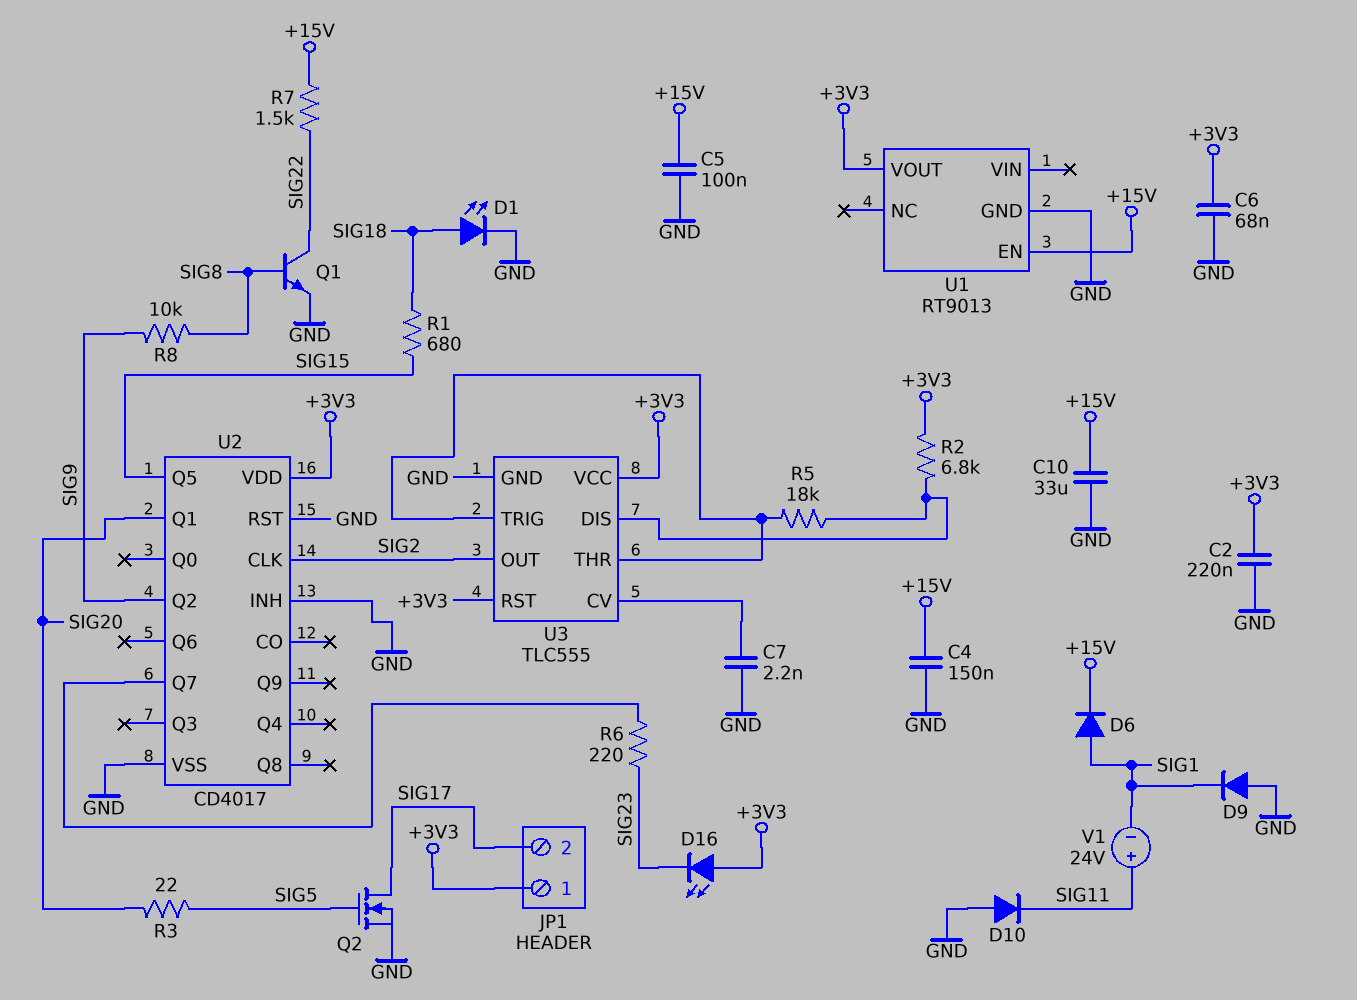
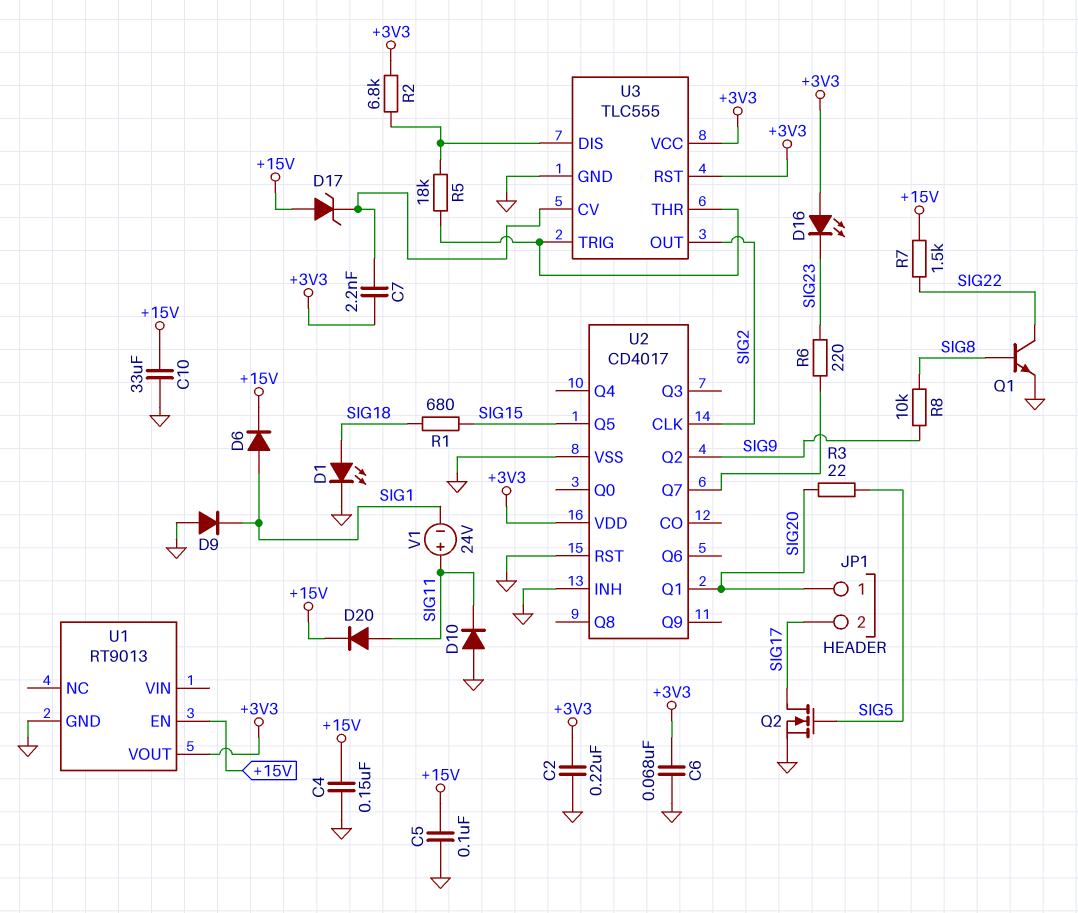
C7: 2.2nF (GND, U3/CV) -> 2.2nF (+3V3, U3/CV)
D17: none -> zener (A +15V, K U3/CV)
D20: none -> diode (A SIG11, K +15V)
JP1 pin 1: +3V3 -> SIG20

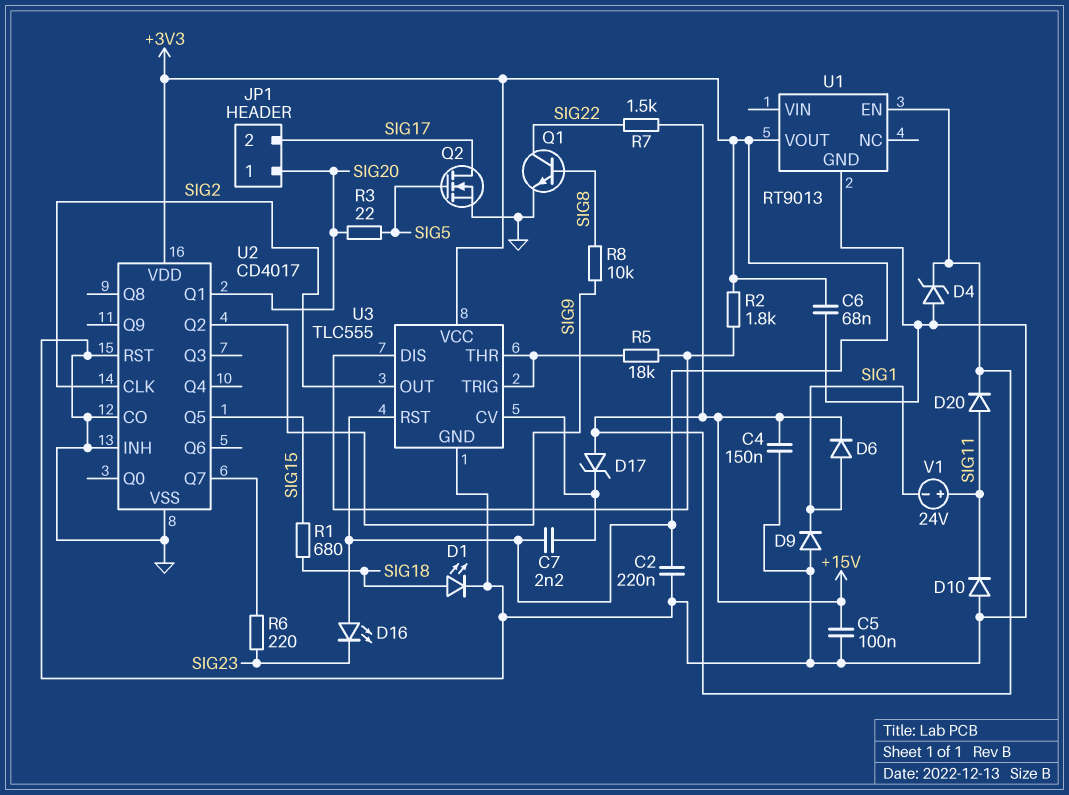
C10: 33uF (+15V, GND) -> none
D4: none -> zener (A GND, K +15V)
R2: 6.8k (+3V3, U3/DIS) -> 1.8k (+3V3, U3/DIS)
U2 pin CO: none -> GND

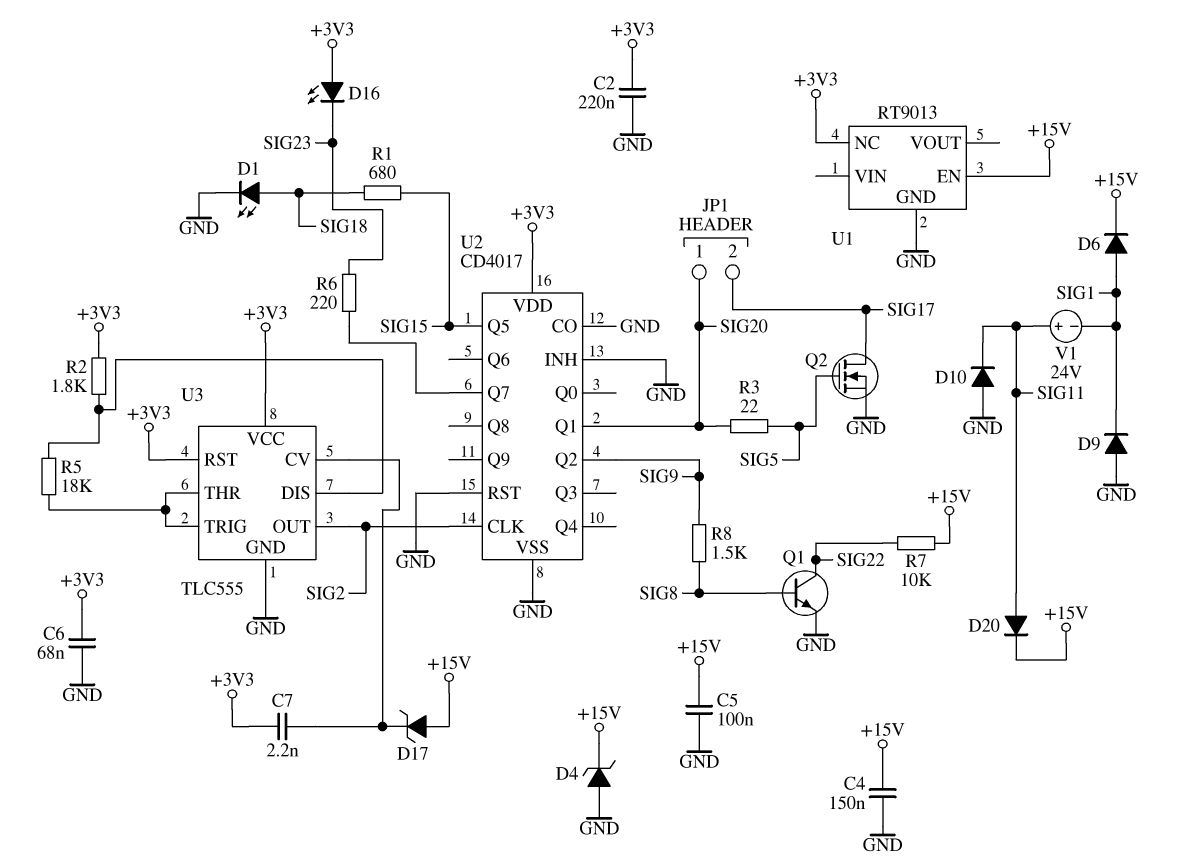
R7: 1.5k (+15V, SIG22) -> 10k (+15V, SIG22)
R8: 10k (SIG8, SIG9) -> 1.5k (SIG8, SIG9)
U1 pin NC: none -> +3V3
U1 pin VOUT: +3V3 -> none

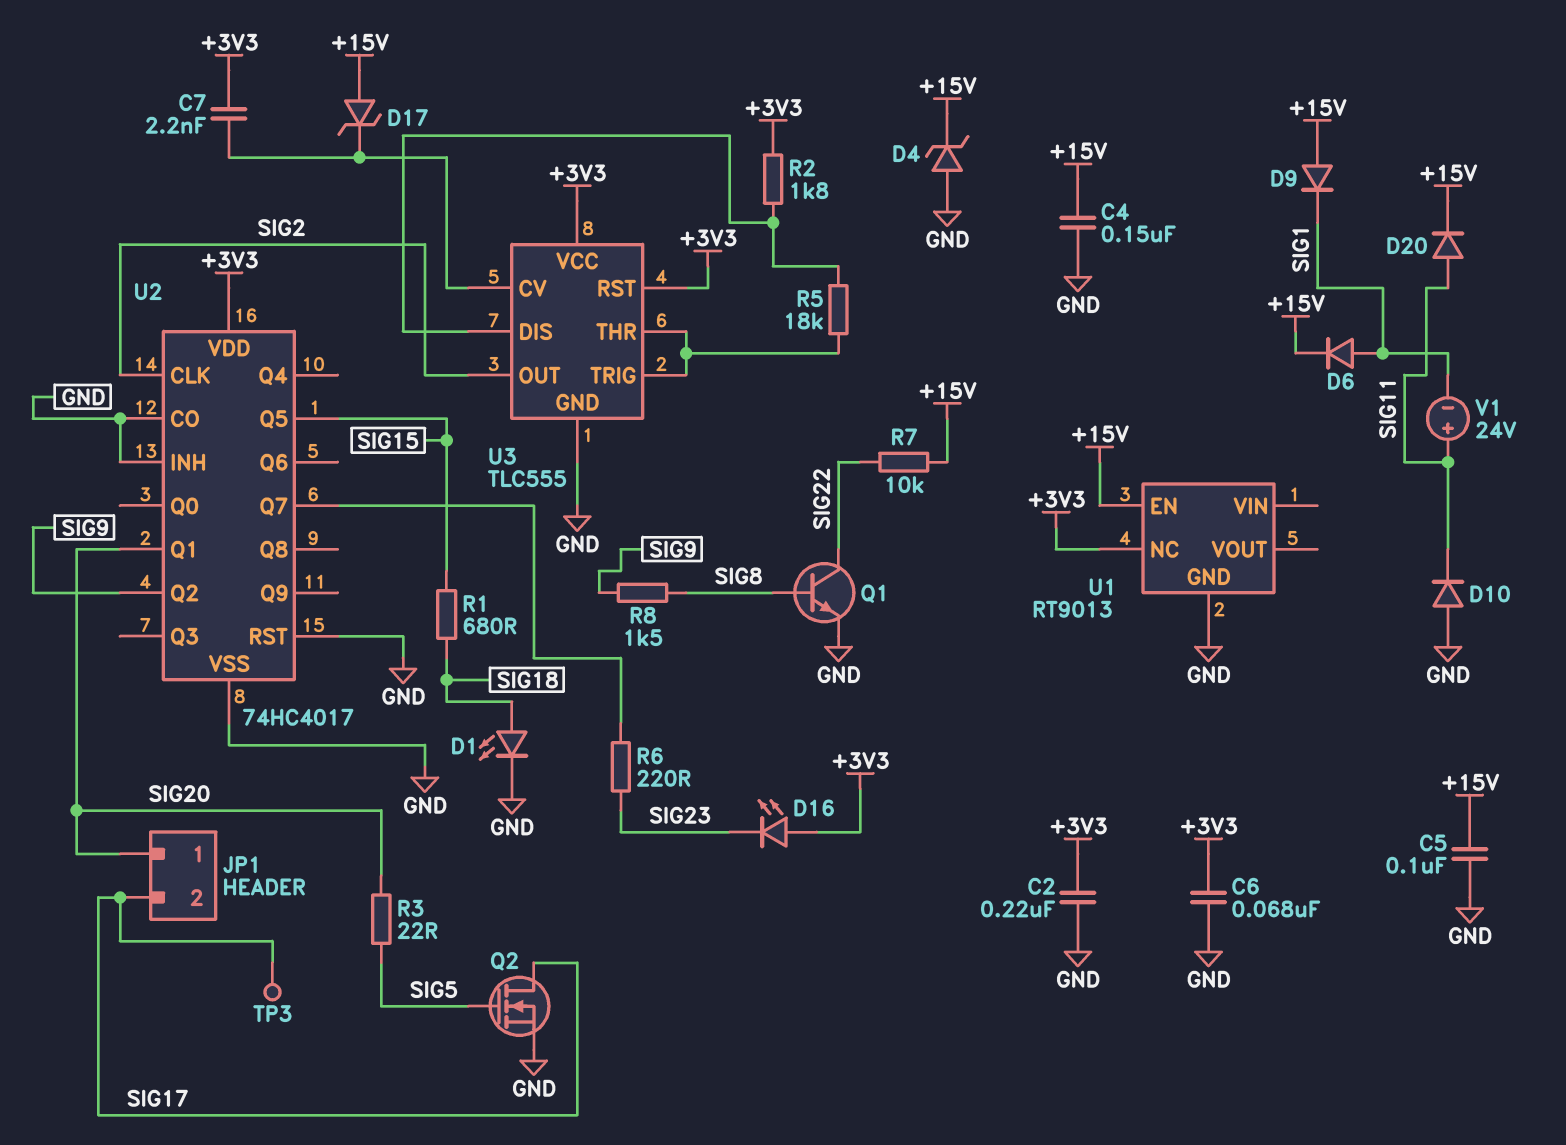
D9: diode (A GND, K SIG1) -> diode (A +15V, K SIG1)
TP3: none -> test point (SIG17)
U2: CD4017 -> 74HC4017

